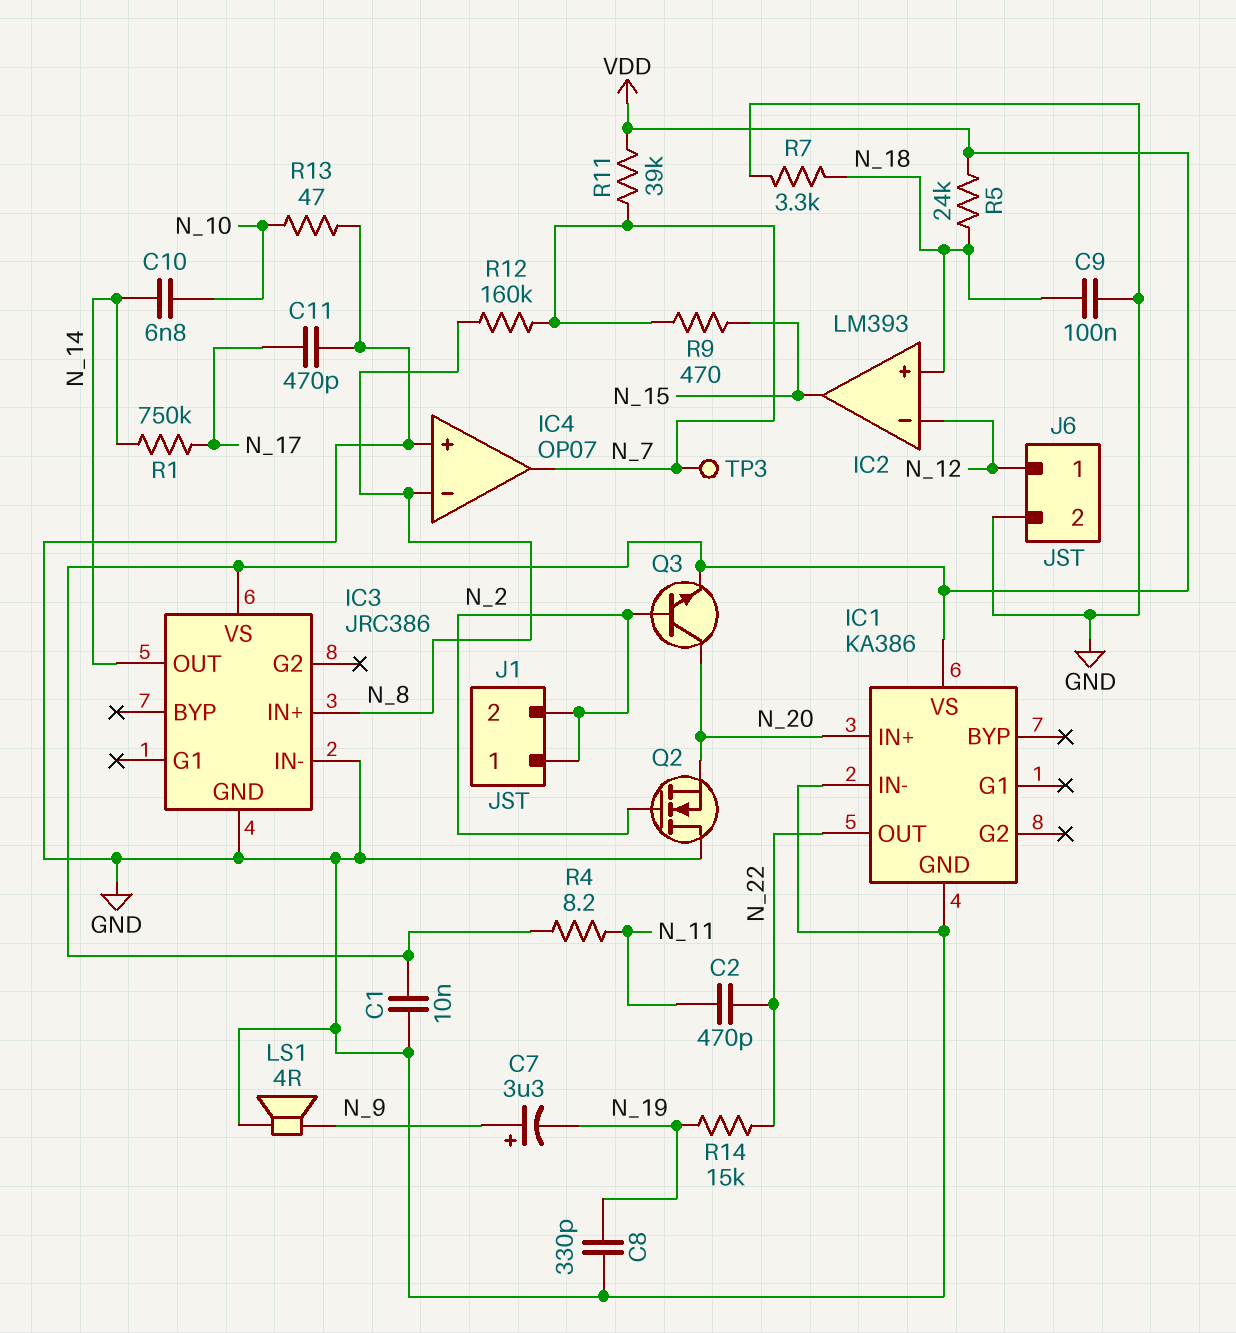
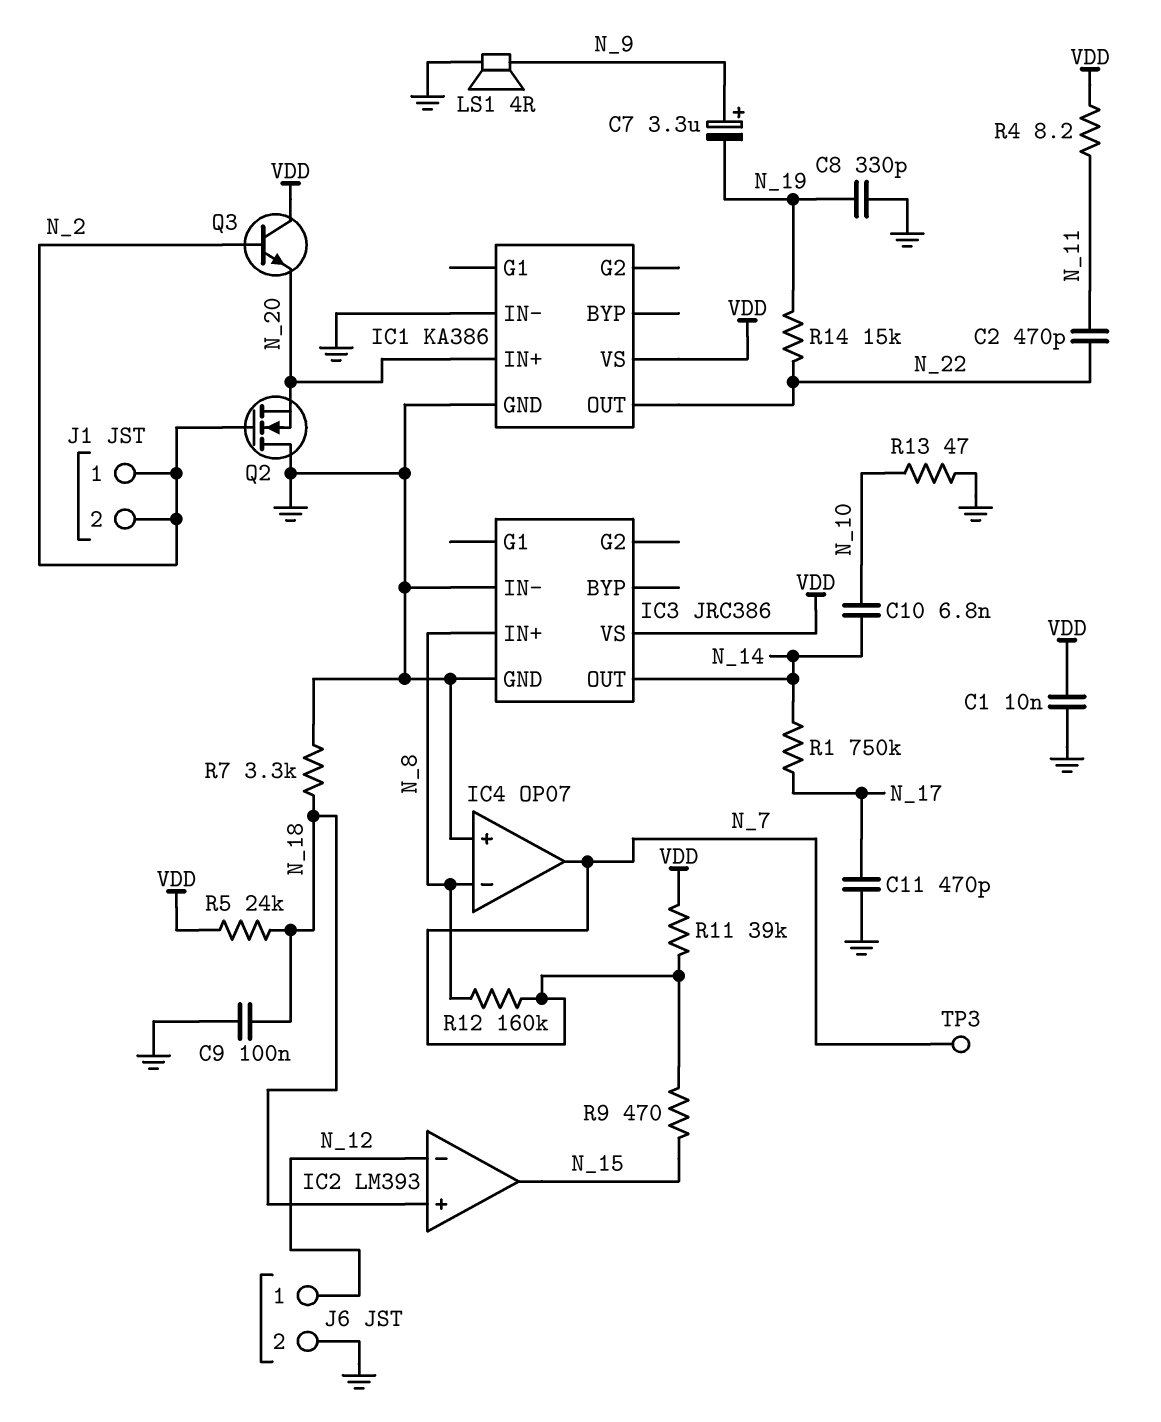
Q3: NPN (B N_2, C N_20, E VDD) -> NPN (B N_2, C VDD, E N_20)

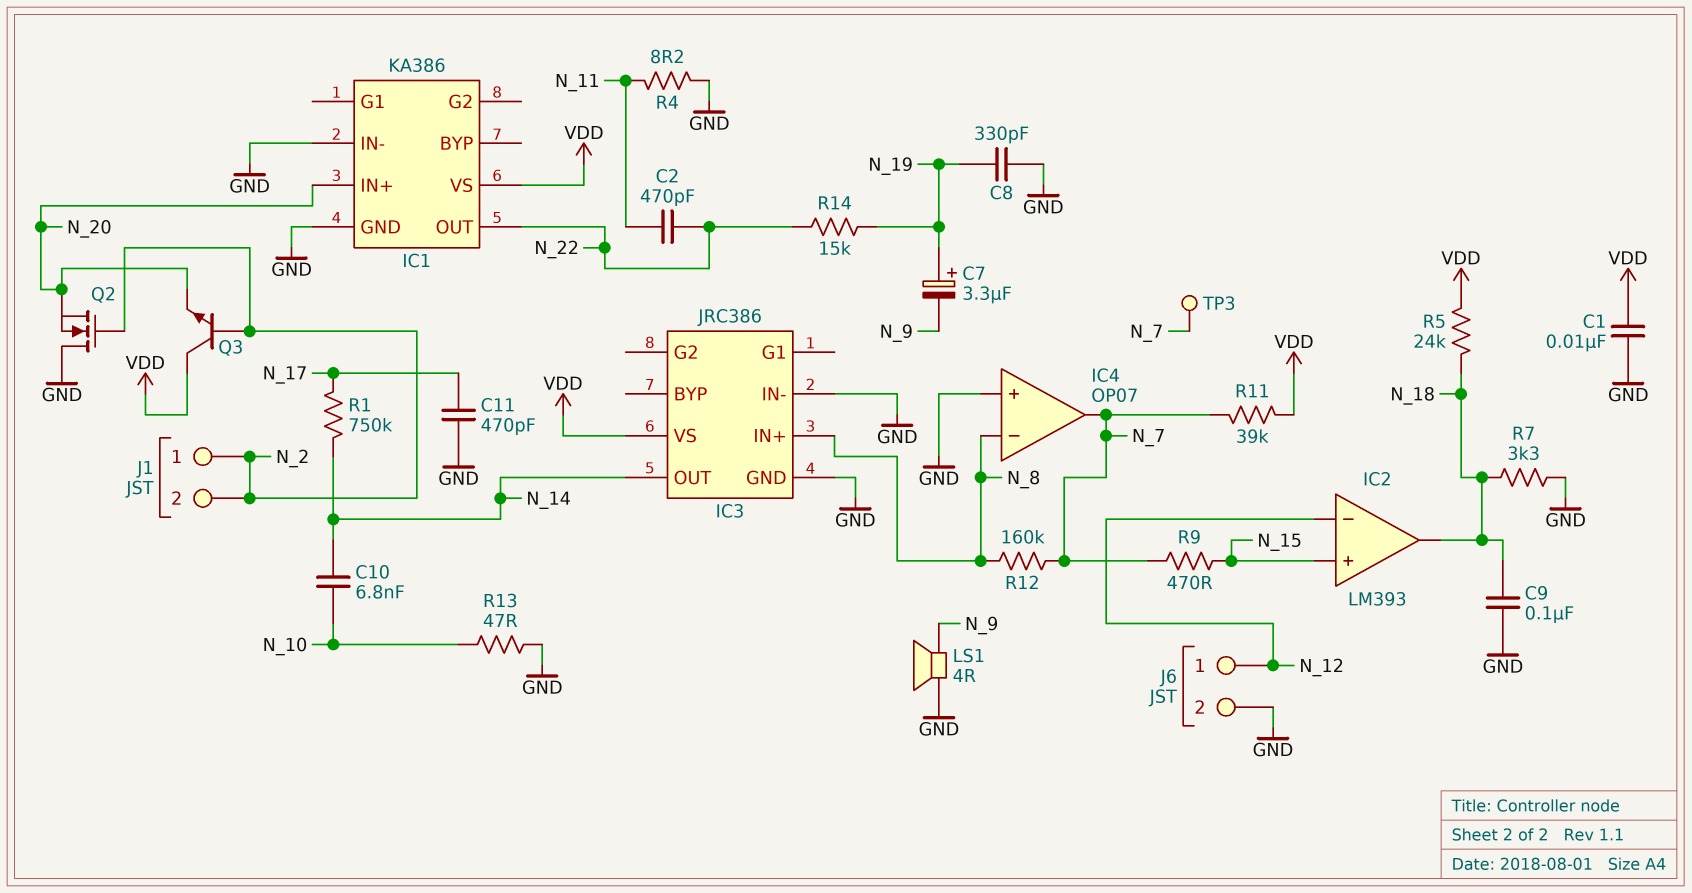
C7: 3.3uF (plus N_9, minus N_19) -> 3.3uF (plus N_19, minus N_9)
IC2 pin in+: N_18 -> N_15
IC2 pin out: N_15 -> N_18
R4: 8.2 (N_11, VDD) -> 8.2 (GND, N_11)

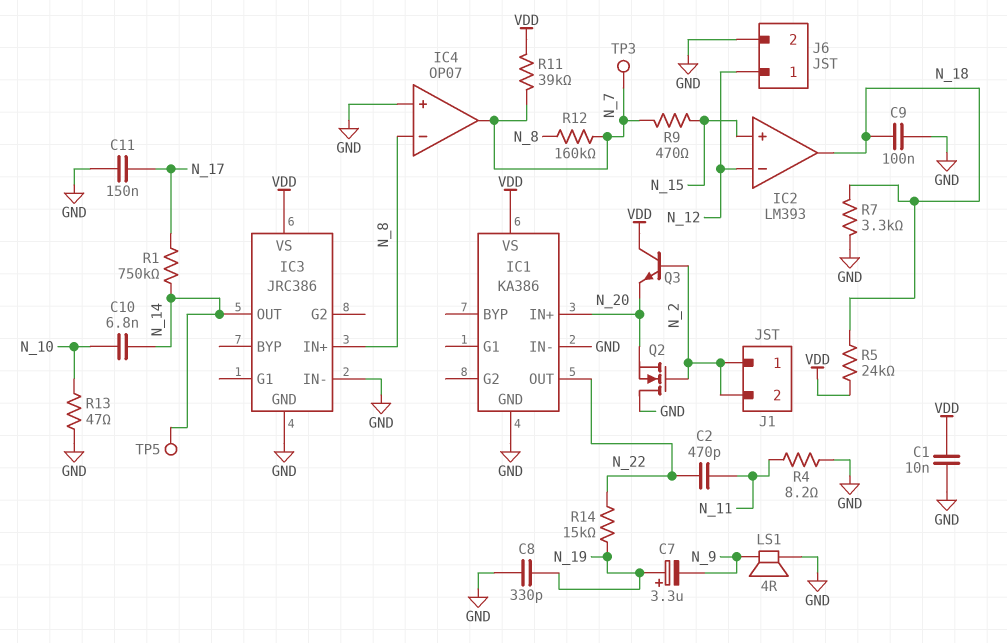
C11: 470pF (GND, N_17) -> 150nF (GND, N_17)
TP5: none -> test point (N_14)

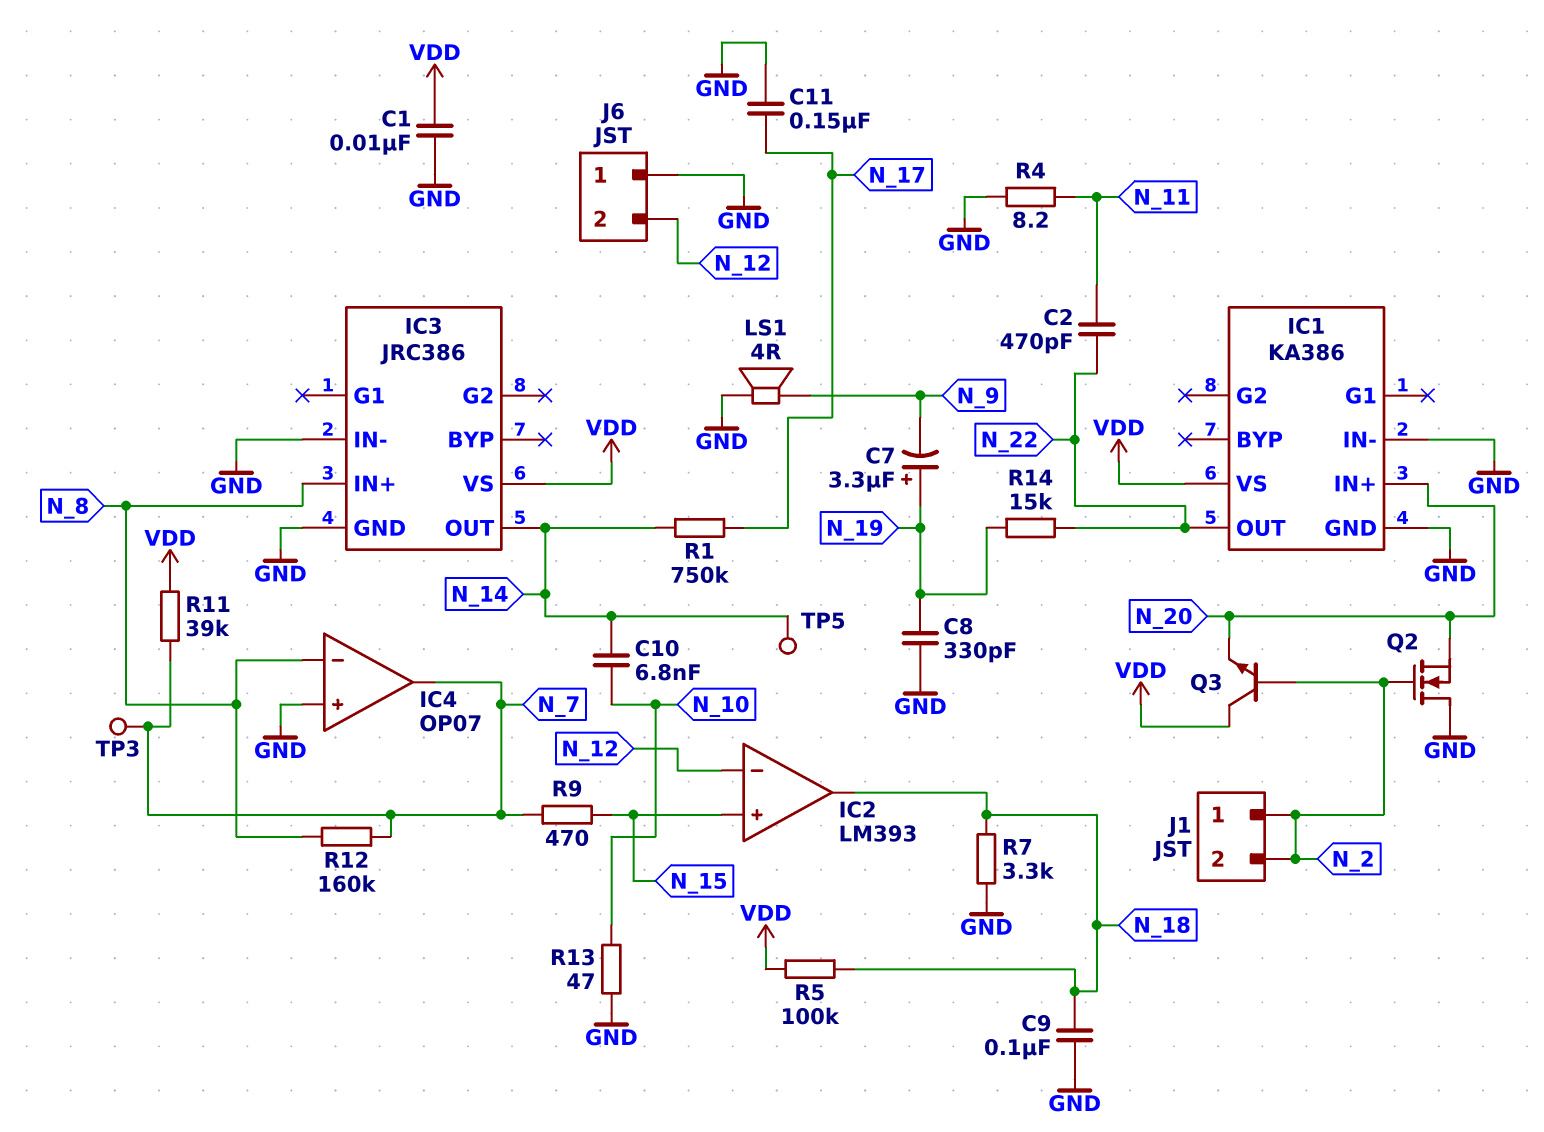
J6 pin 1: N_12 -> GND
J6 pin 2: GND -> N_12
R5: 24k (N_18, VDD) -> 100k (N_18, VDD)

